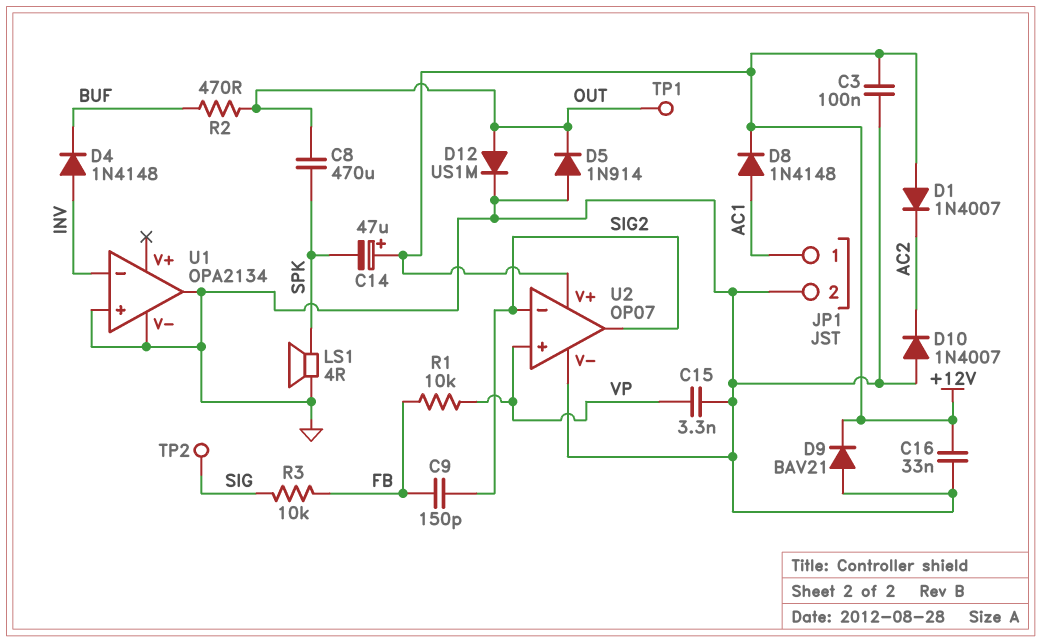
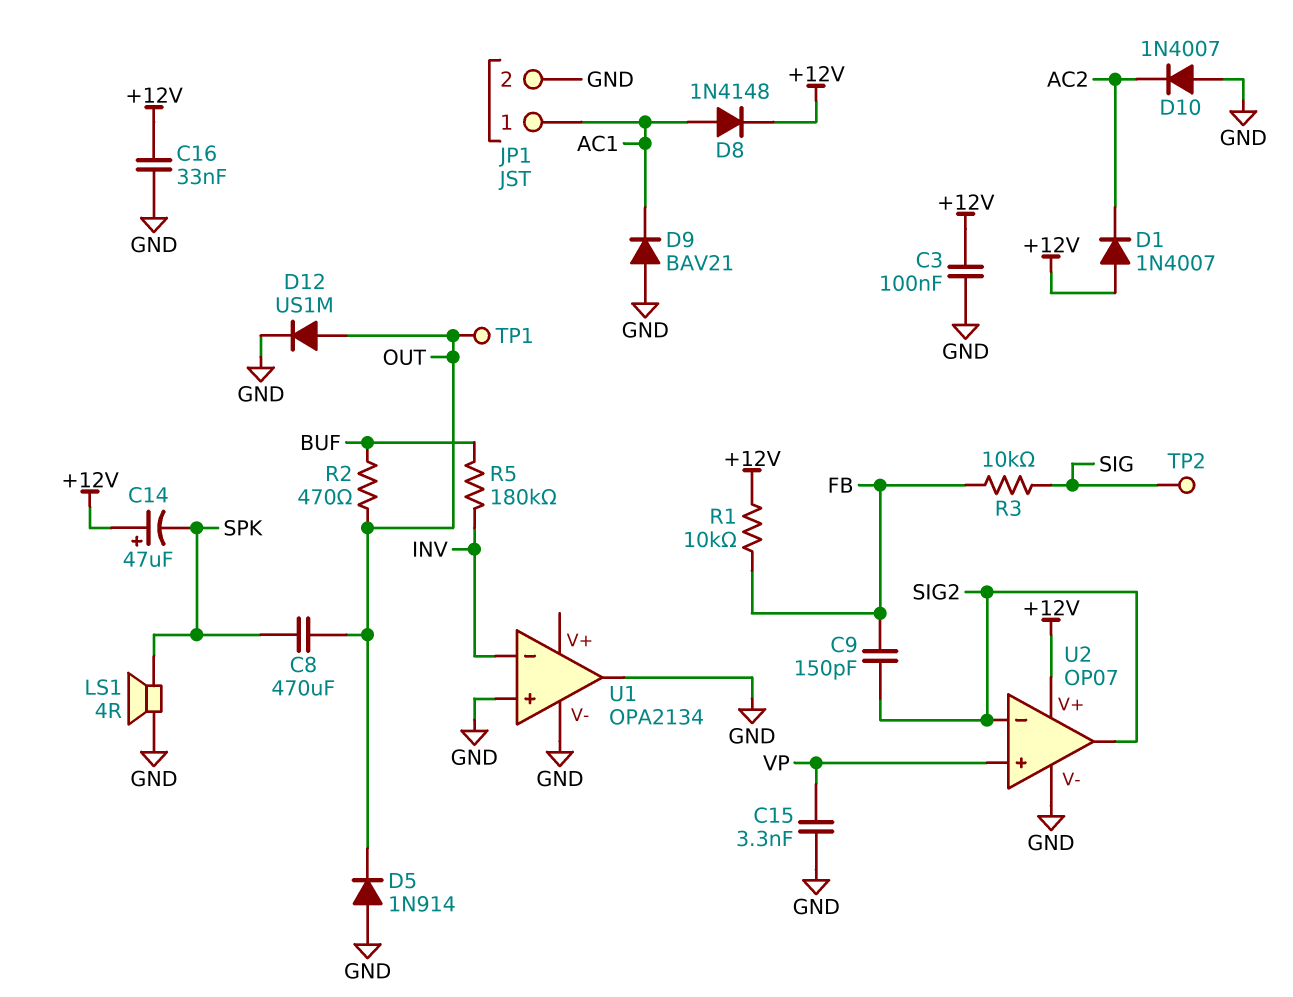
D4: diode 1N4148 (A INV, K BUF) -> none
D9: diode BAV21 (A GND, K +12V) -> diode BAV21 (A GND, K AC1)
R1: 10k (FB, VP) -> 10k (+12V, FB)
R5: none -> 180k (BUF, INV)

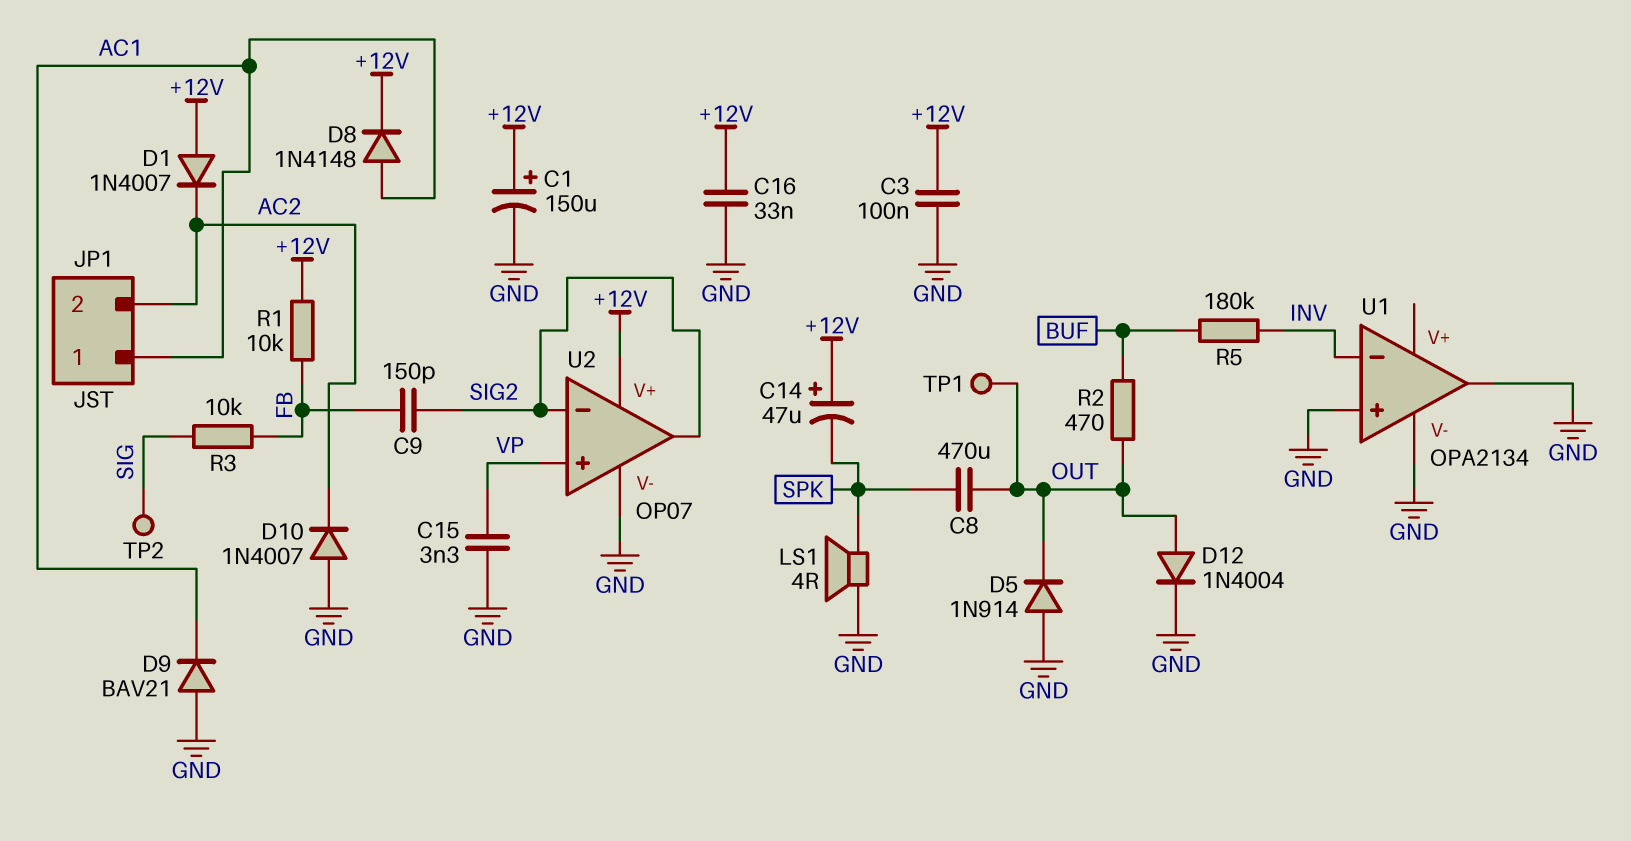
C1: none -> 150uF (plus +12V, minus GND)
D12: diode US1M (A OUT, K GND) -> diode 1N4004 (A OUT, K GND)
JP1 pin 2: GND -> AC2

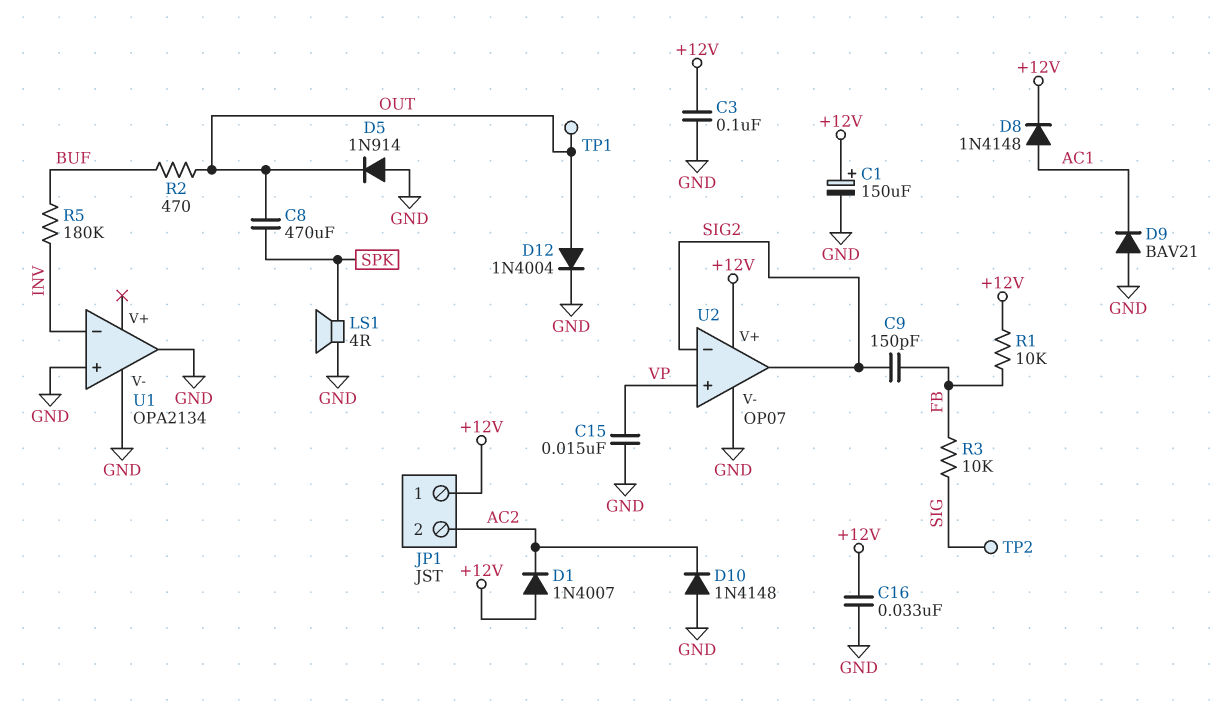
C14: 47uF (plus +12V, minus SPK) -> none
C15: 3.3nF (GND, VP) -> 15nF (GND, VP)
D10: diode 1N4007 (A GND, K AC2) -> diode 1N4148 (A GND, K AC2)
JP1 pin 1: AC1 -> +12V

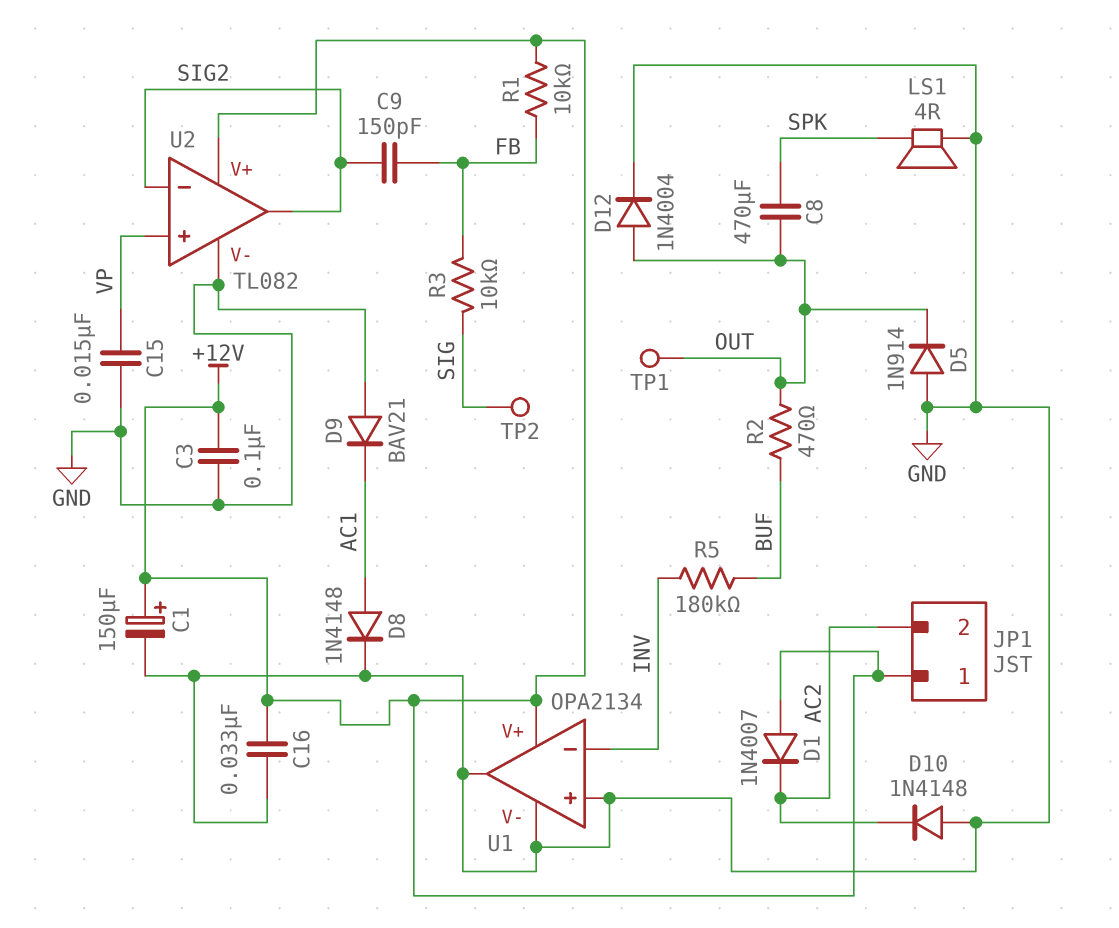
D8: diode 1N4148 (A AC1, K +12V) -> diode 1N4148 (A AC1, K GND)
U1 pin V+: none -> +12V
U2: OP07 -> TL082

